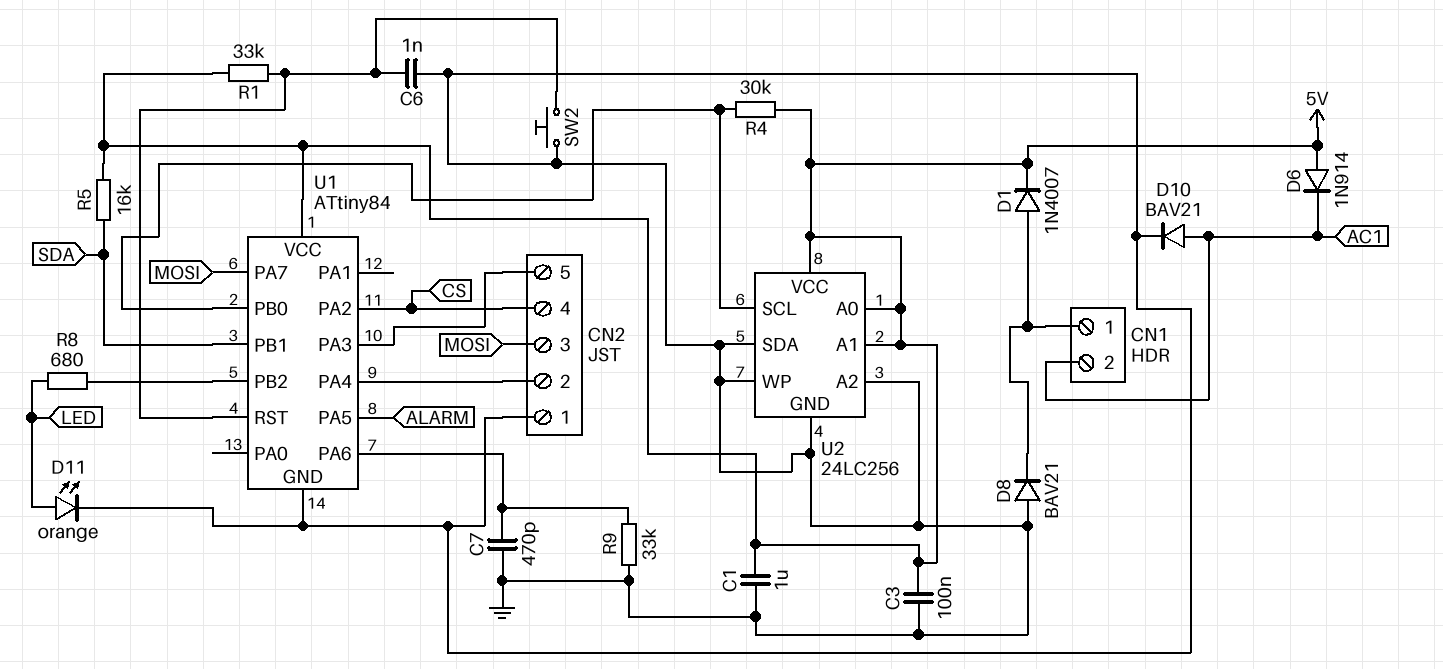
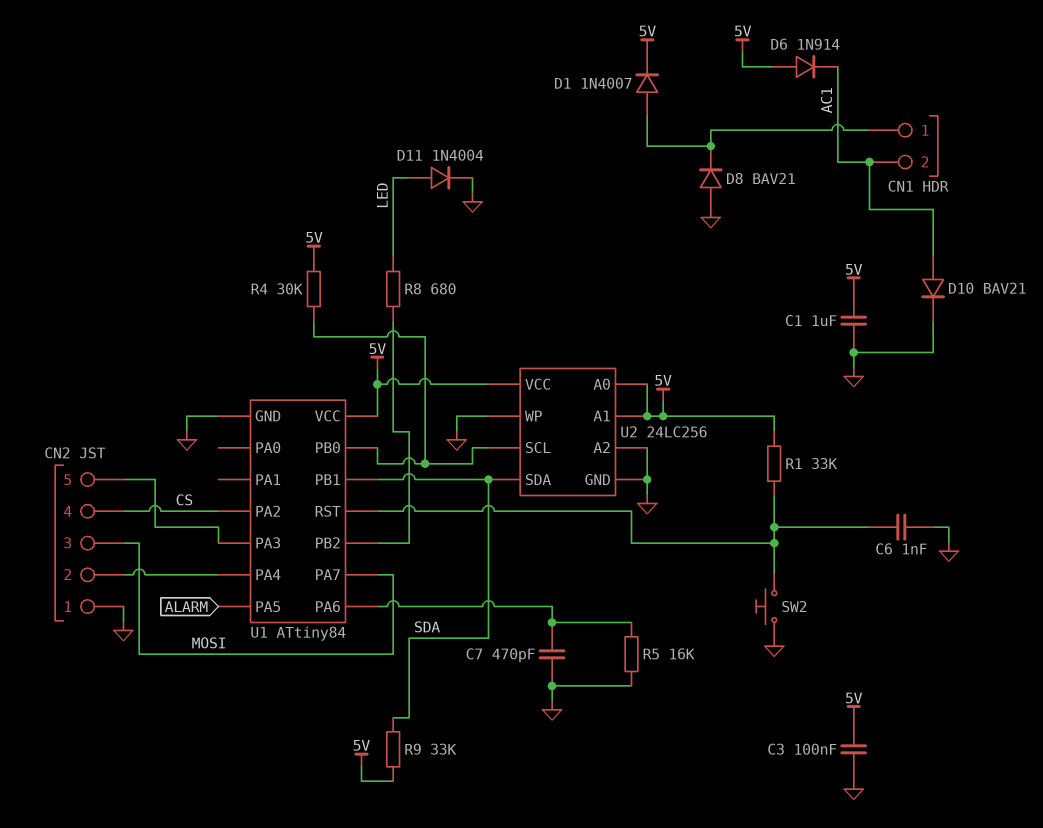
D11: LED orange (A LED, K GND) -> diode 1N4004 (A LED, K GND)
R5: 16k (5V, SDA) -> 16k (GND, U1/PA6)
R9: 33k (GND, U1/PA6) -> 33k (5V, SDA)
U2 pin SDA: GND -> SDA

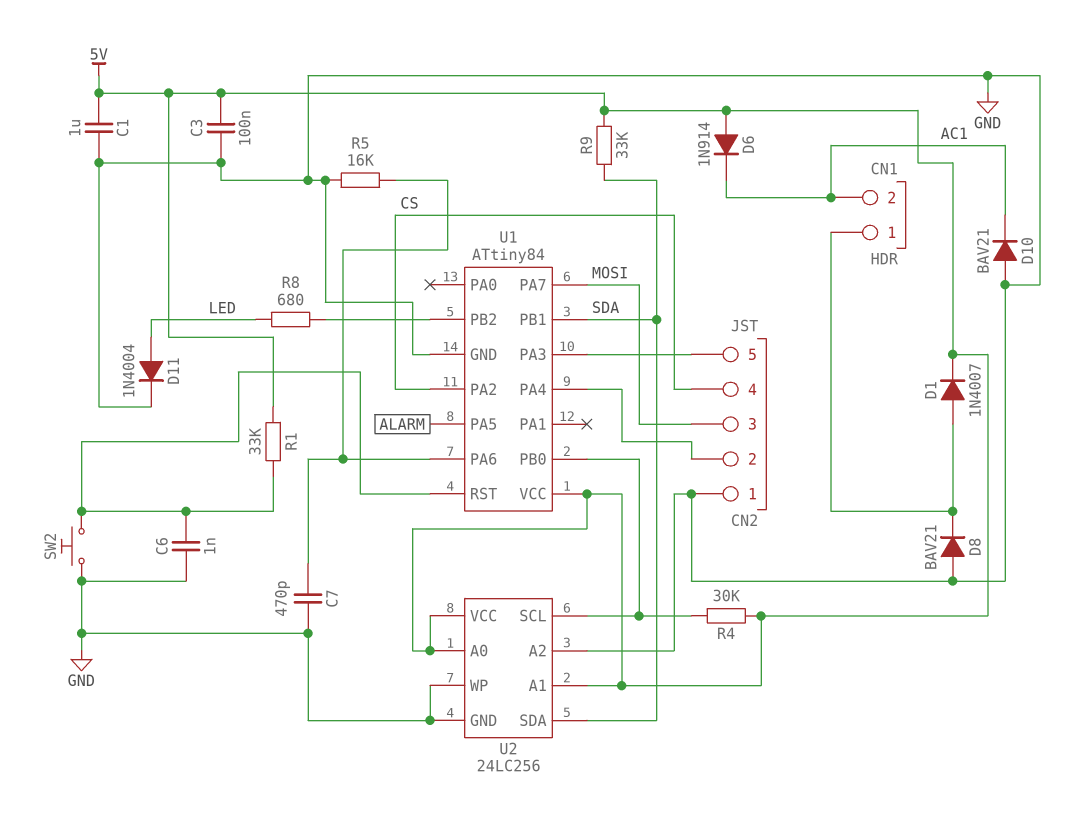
D10: diode BAV21 (A AC1, K GND) -> diode BAV21 (A GND, K AC1)

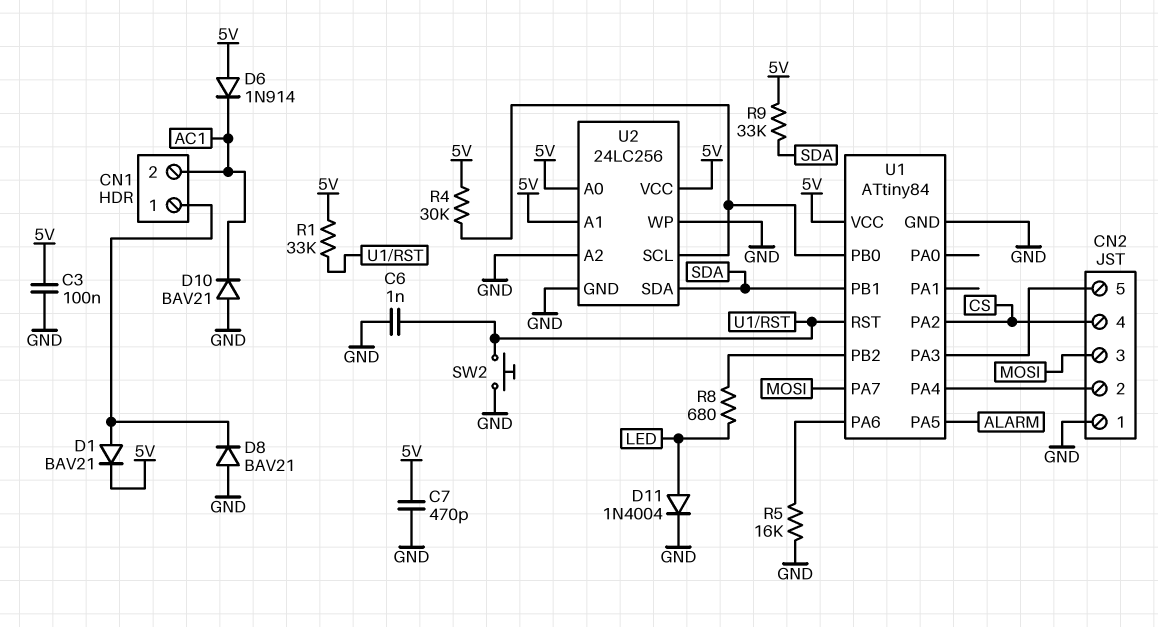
C1: 1uF (5V, GND) -> none
C7: 470pF (GND, U1/PA6) -> 470pF (5V, GND)
D1: diode 1N4007 (A CN1/1, K 5V) -> diode BAV21 (A CN1/1, K 5V)

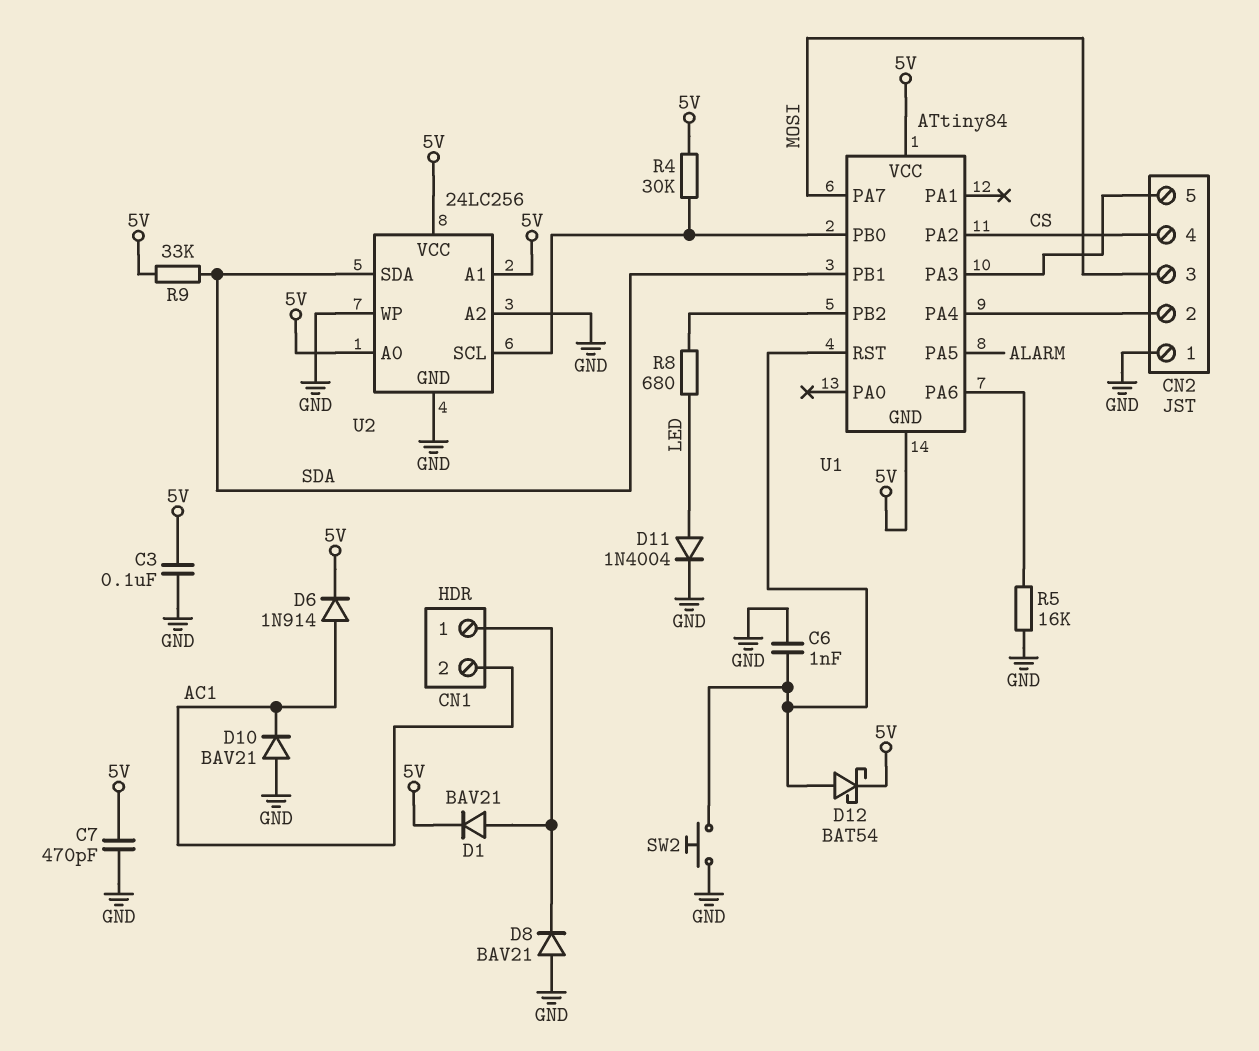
D6: diode 1N914 (A 5V, K AC1) -> diode 1N914 (A AC1, K 5V)
D12: none -> schottky BAT54 (A U1/RST, K 5V)
R1: 33k (5V, U1/RST) -> none
U1 pin GND: GND -> 5V

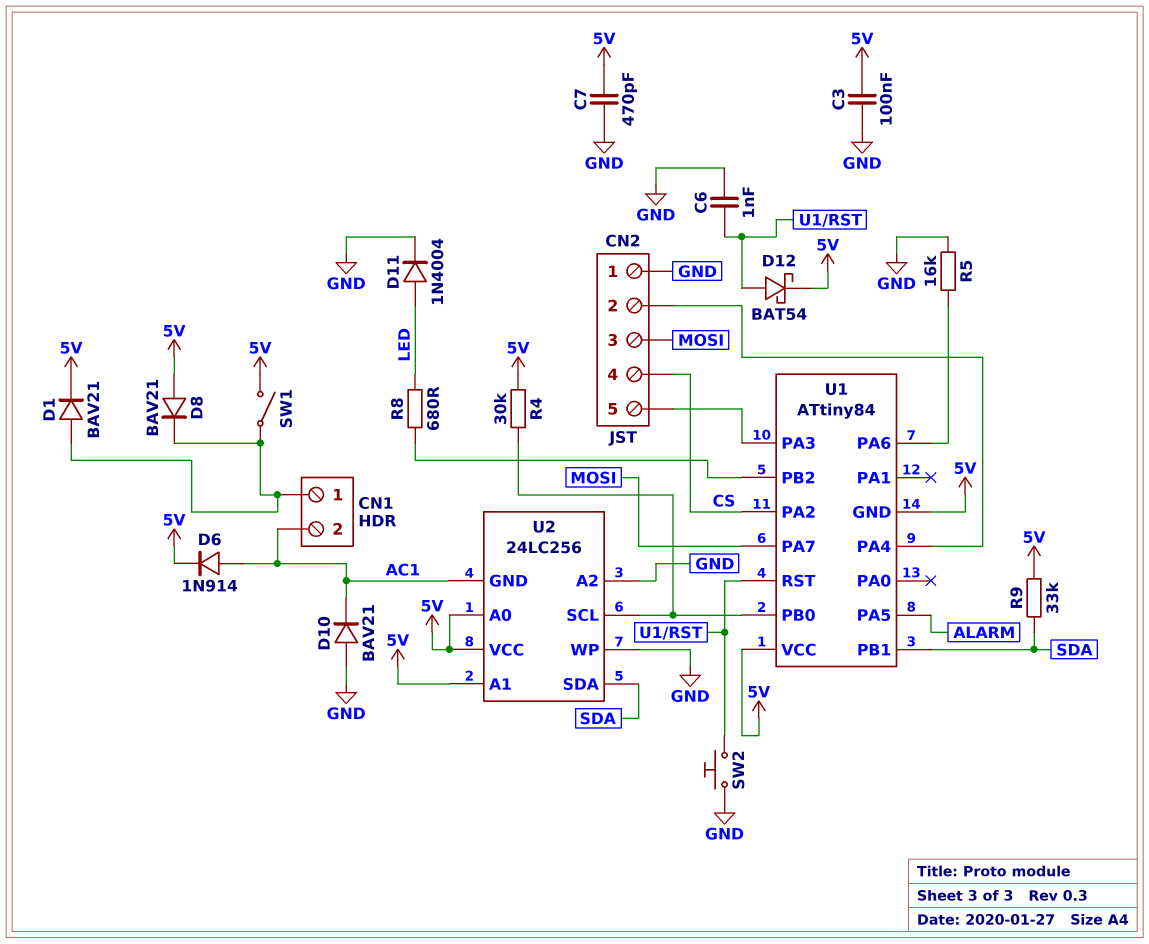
D8: diode BAV21 (A GND, K CN1/1) -> diode BAV21 (A 5V, K CN1/1)
SW1: none -> switch (5V, CN1/1)
U2 pin GND: GND -> AC1

